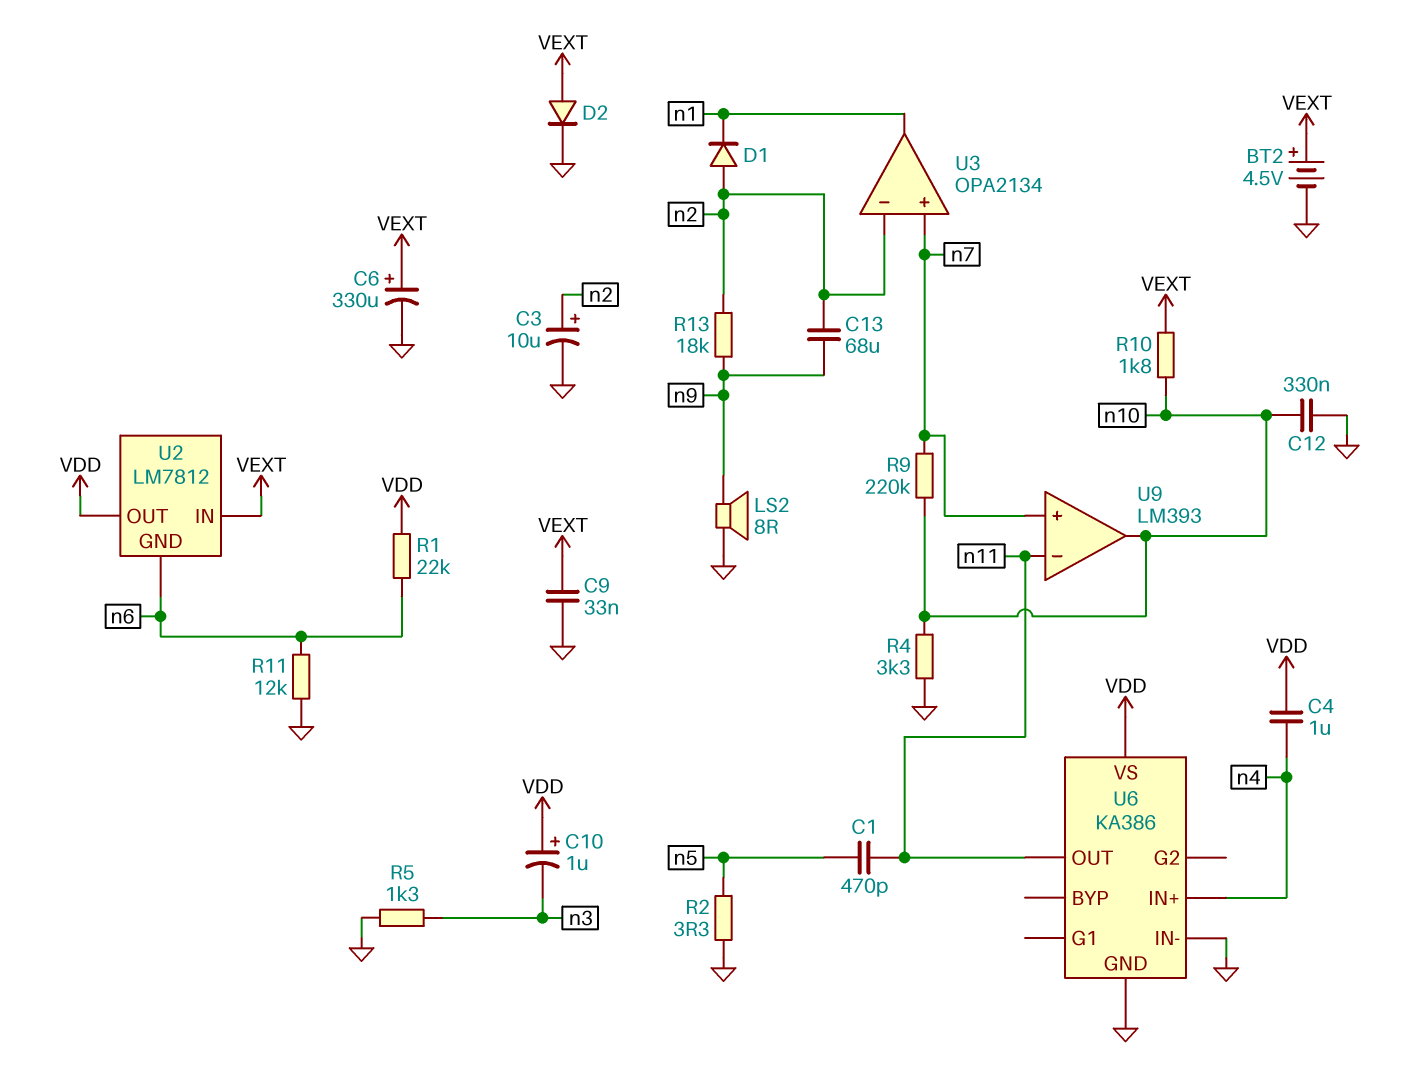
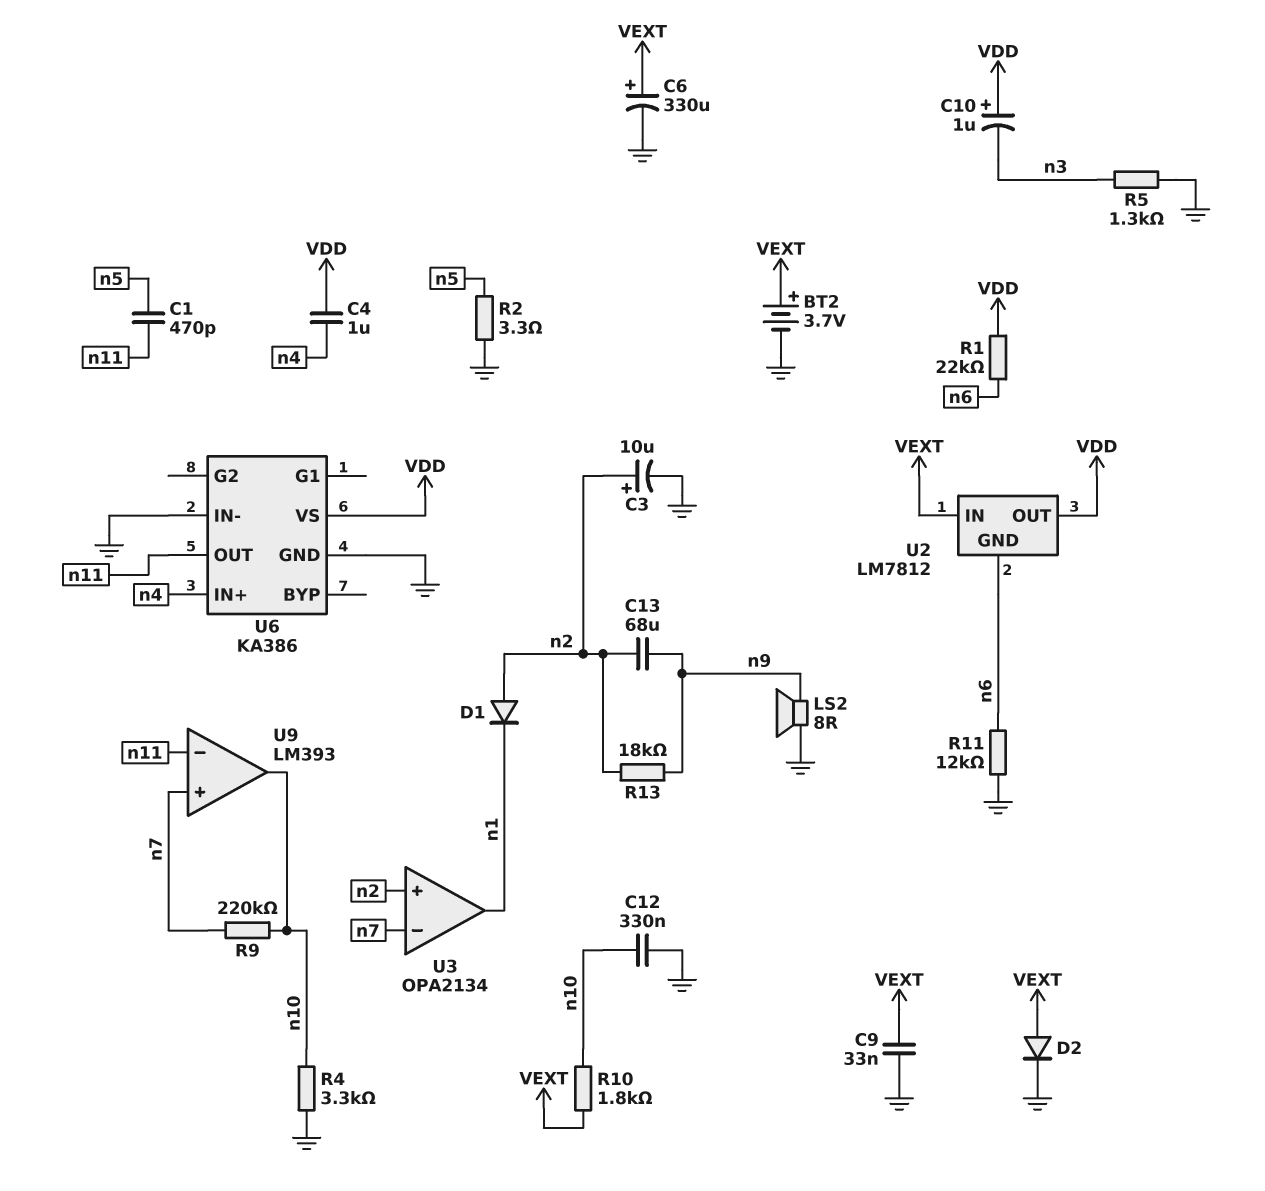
BT2: 4.5V (plus VEXT, minus GND) -> 3.7V (plus VEXT, minus GND)
U3 pin in+: n7 -> n2
U3 pin in-: n2 -> n7

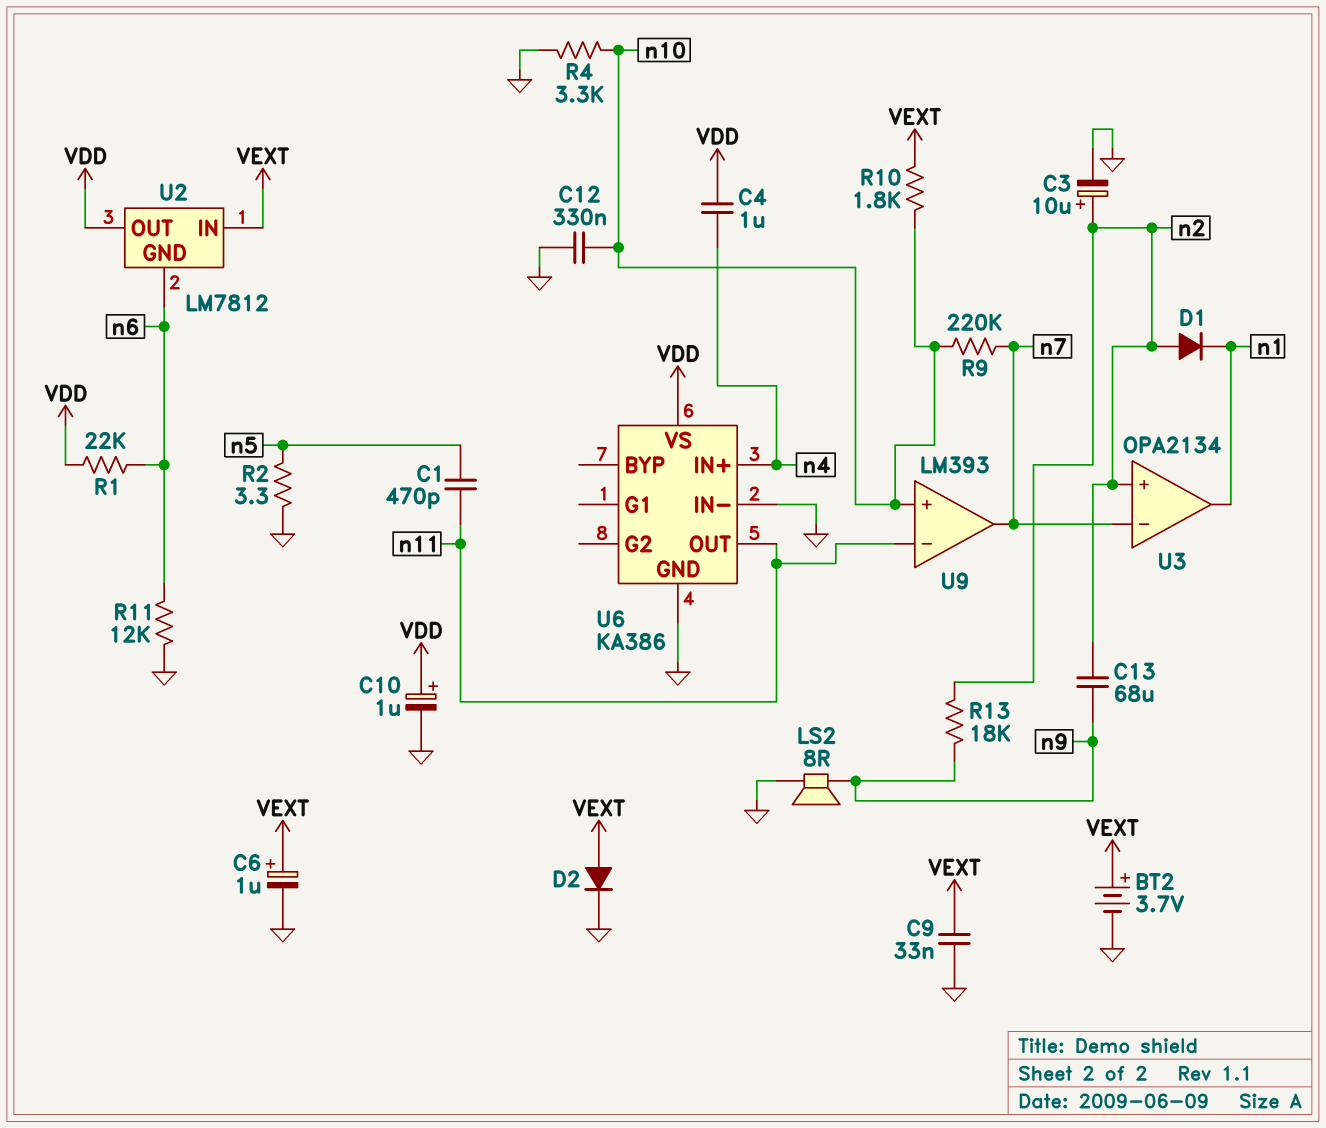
C6: 330uF (plus VEXT, minus GND) -> 1uF (plus VEXT, minus GND)
C10: 1uF (plus VDD, minus n3) -> 1uF (plus VDD, minus GND)
R5: 1.3k (GND, n3) -> none
U9 pin in+: n7 -> n10
U9 pin out: n10 -> n7

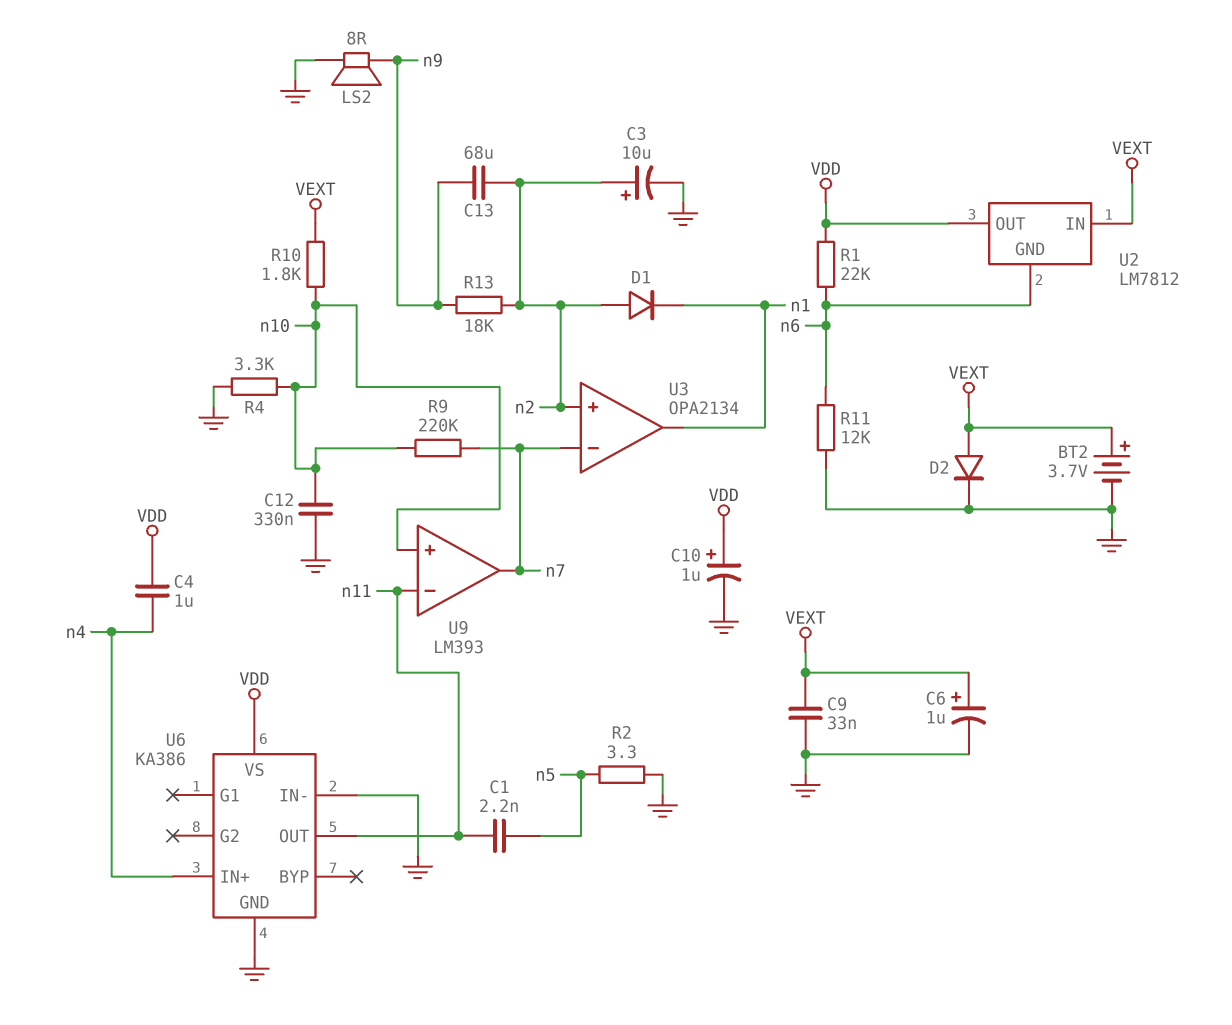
C1: 470pF (n5, n11) -> 2.2nF (n5, n11)

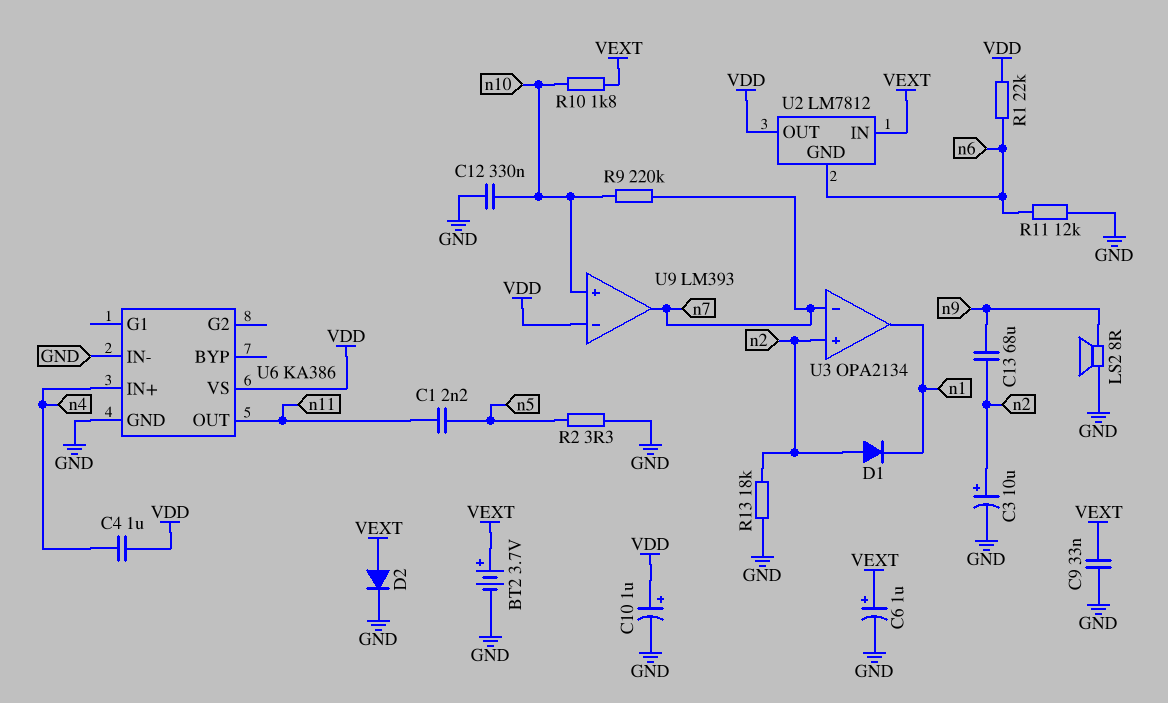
R4: 3.3k (GND, n10) -> none
R13: 18k (n2, n9) -> 18k (GND, n2)
U9 pin in-: n11 -> VDD

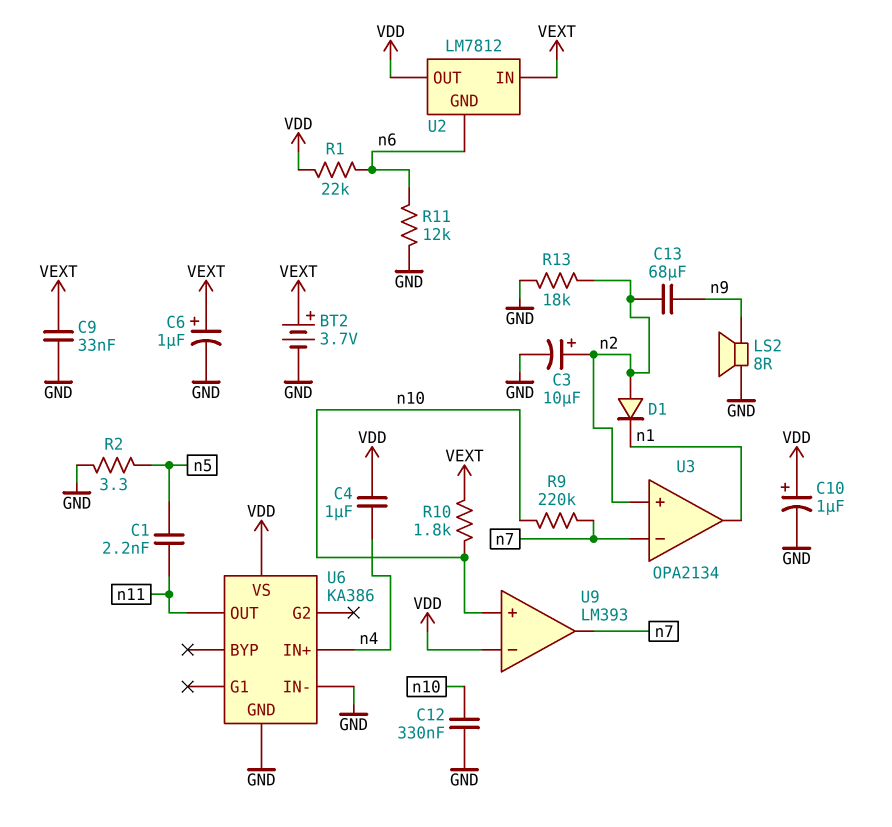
D2: diode (A VEXT, K GND) -> none

